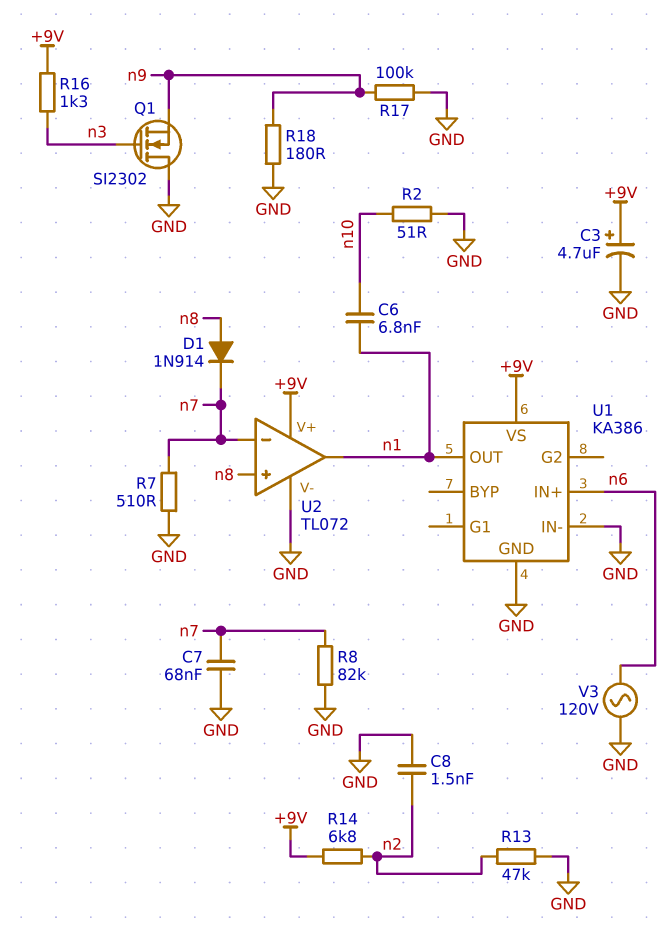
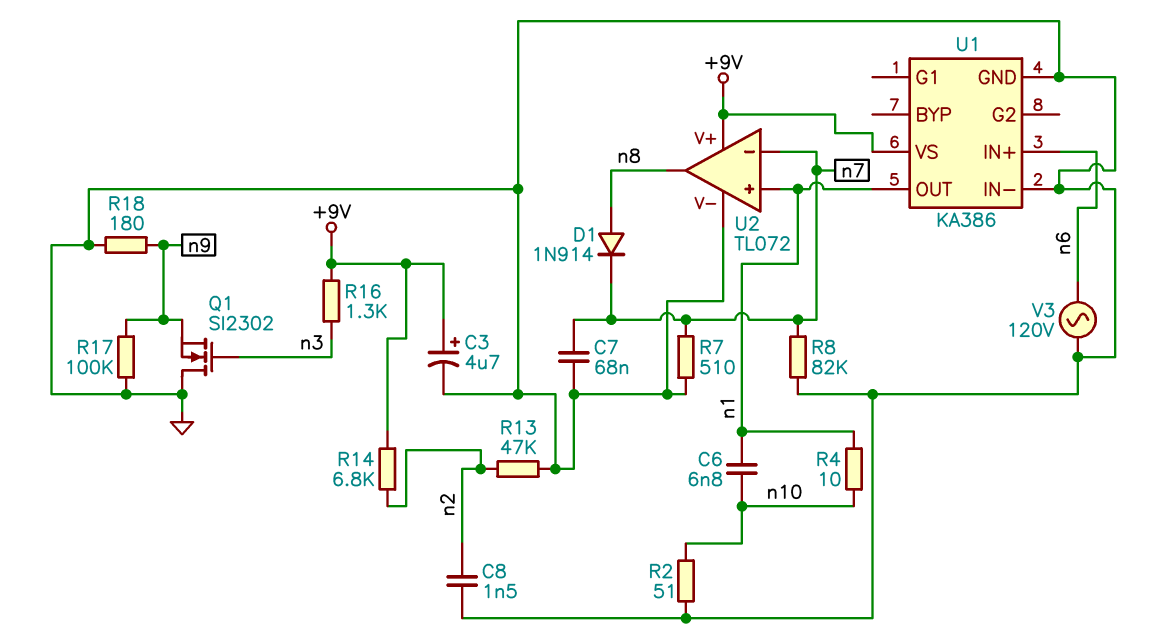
R4: none -> 10 (n1, n10)
U2 pin in+: n8 -> n1
U2 pin out: n1 -> n8

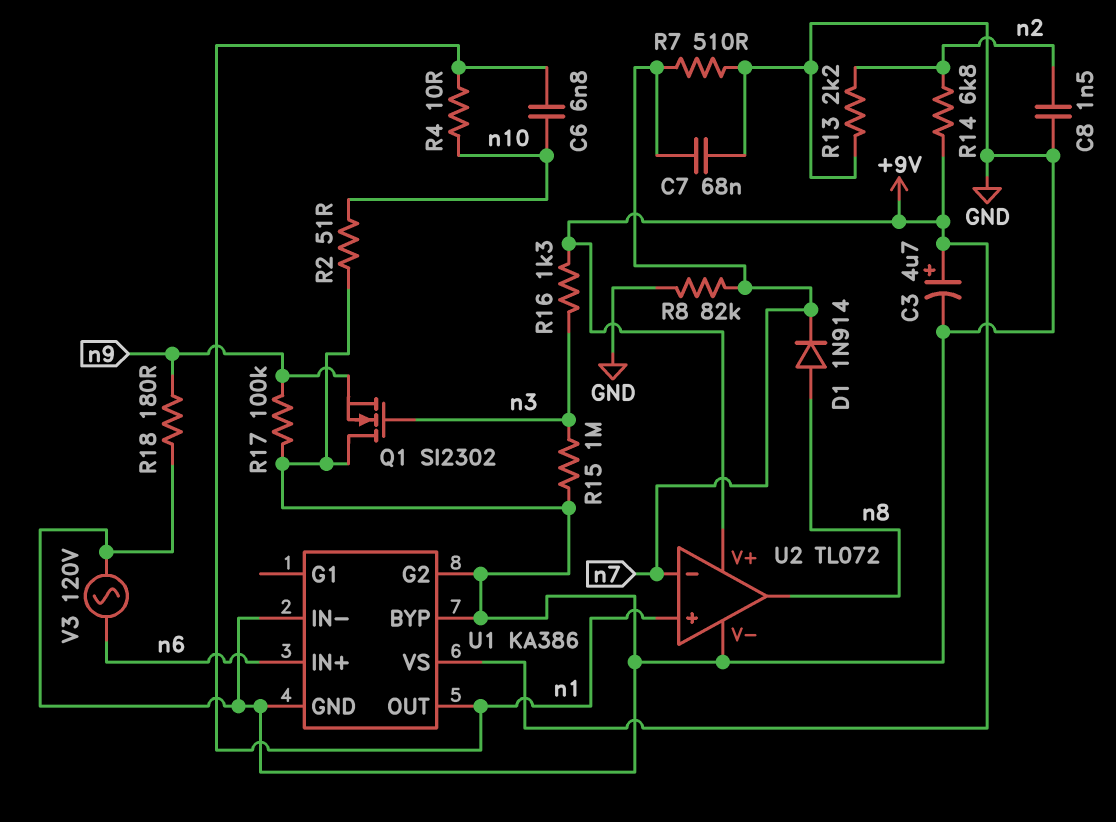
R13: 47k (GND, n2) -> 2.2k (GND, n2)
R15: none -> 1M (GND, n3)
U1 pin BYP: none -> GND
U1 pin G2: none -> GND

